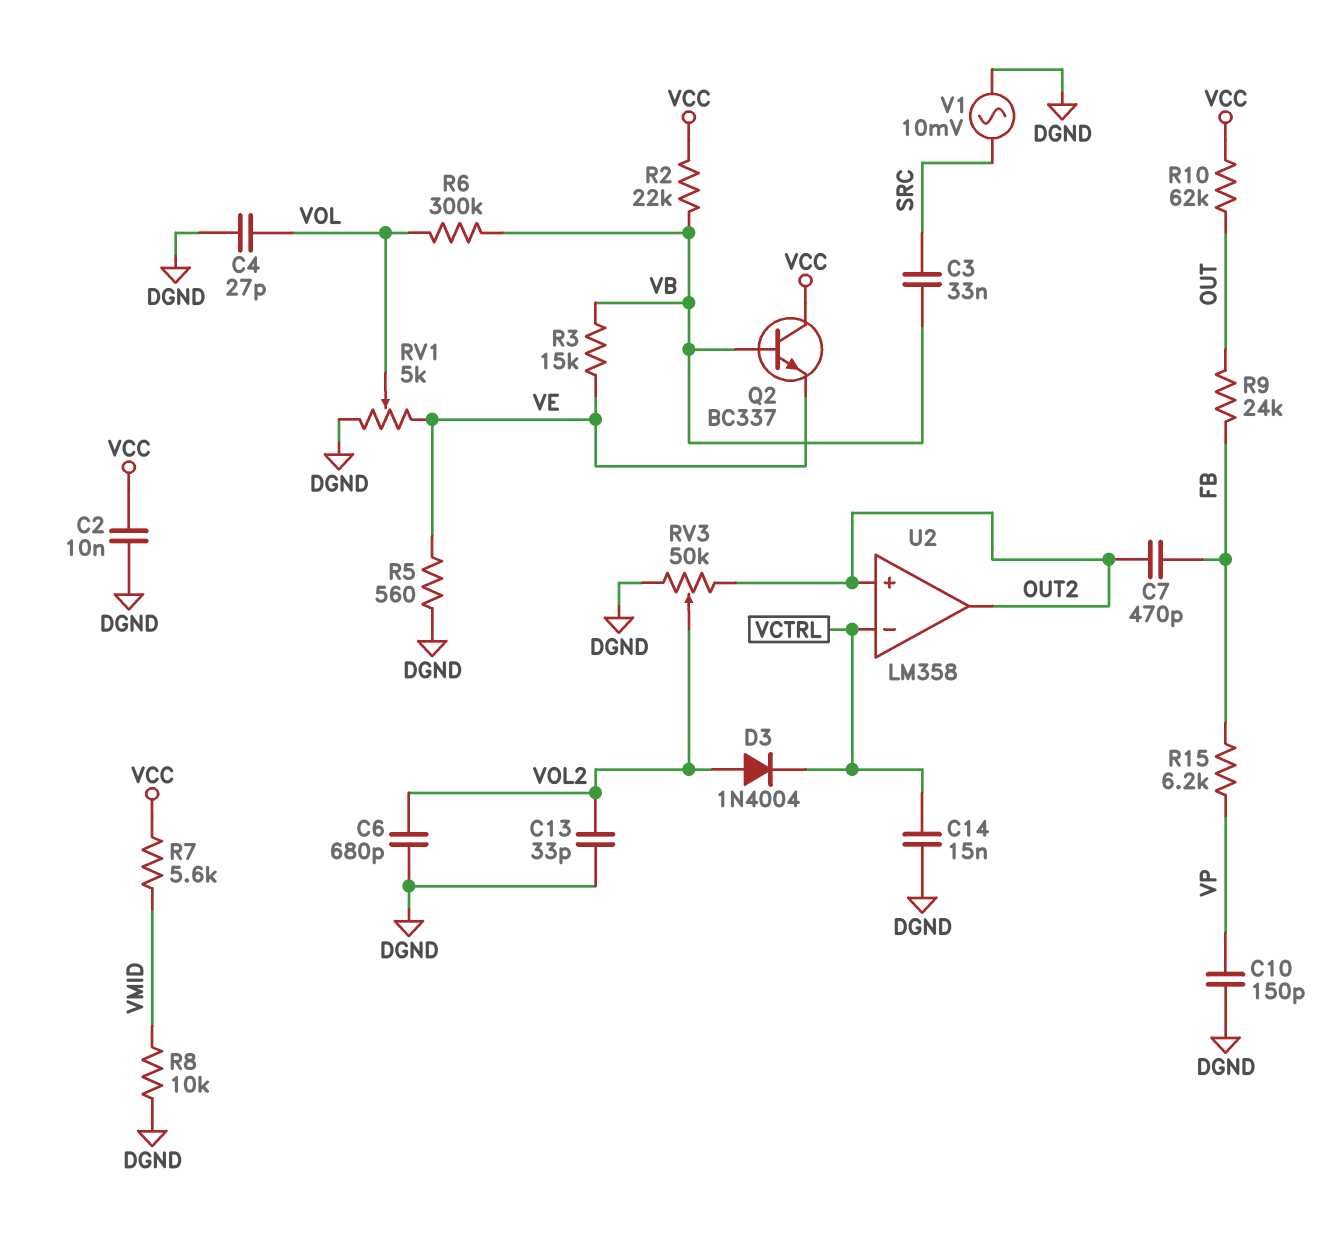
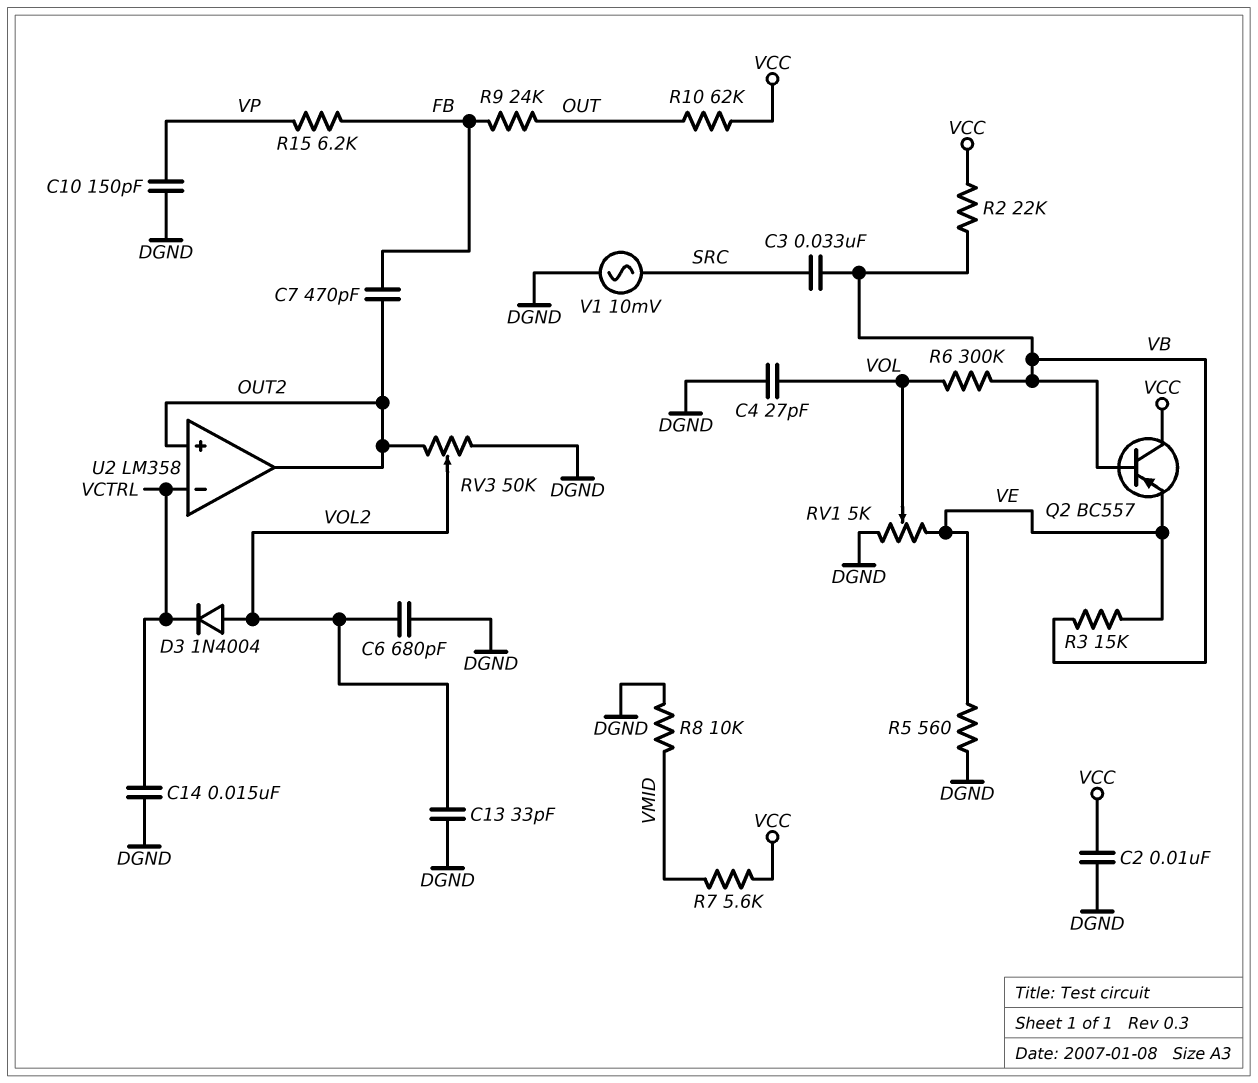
Q2: NPN BC337 (B VB, C VCC, E VE) -> PNP BC557 (B VB, C VCC, E VE)

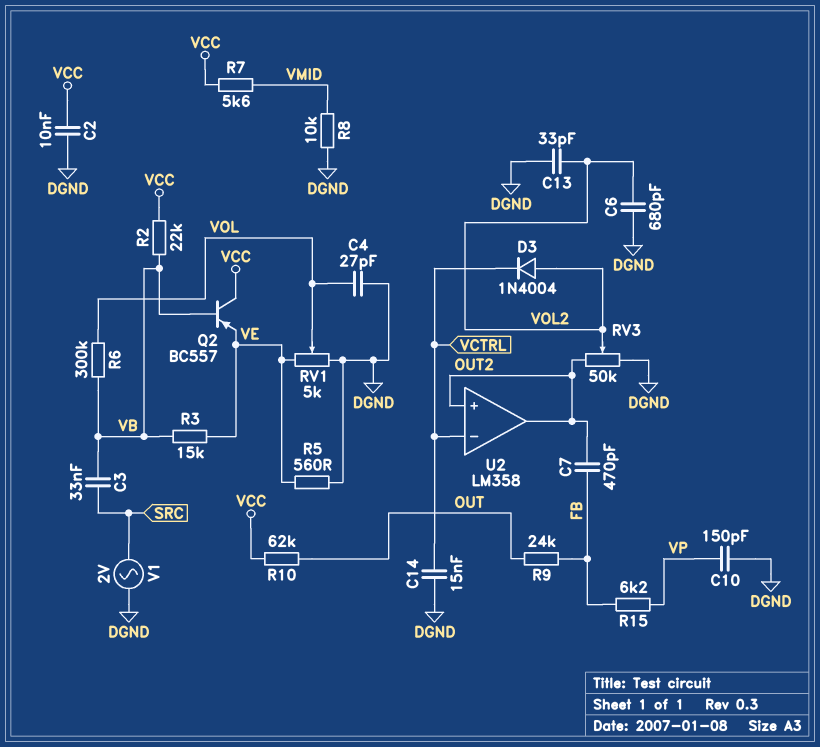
V1: AC 10mV (DGND, SRC) -> AC 2V (DGND, SRC)

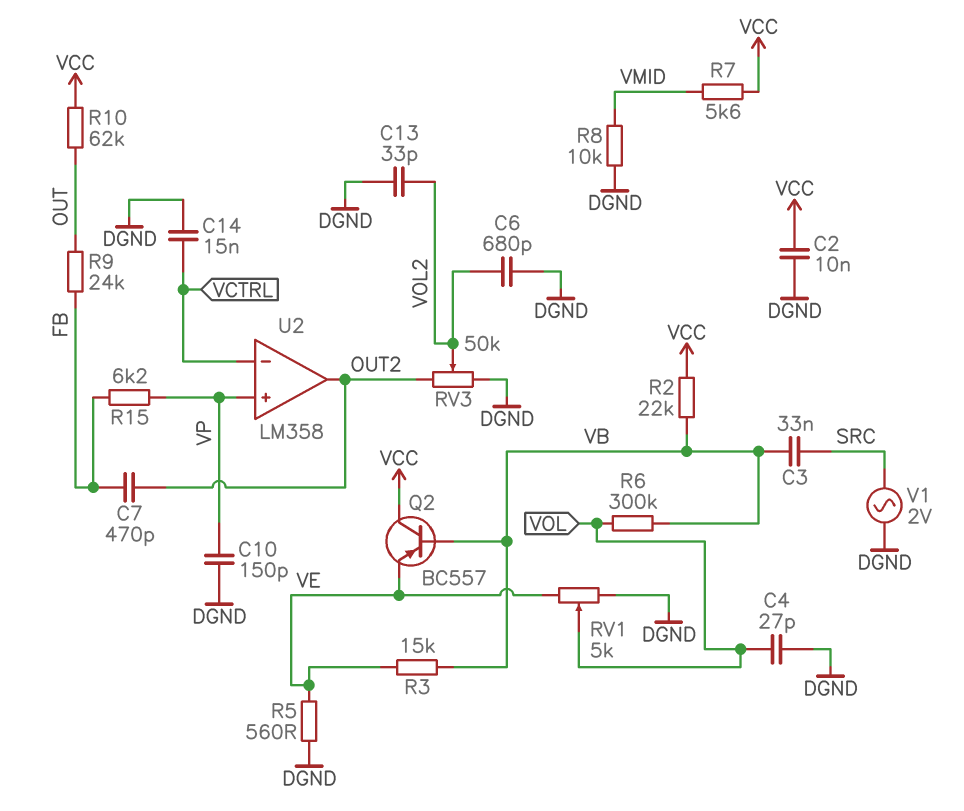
D3: diode 1N4004 (A VOL2, K VCTRL) -> none
U2 pin in+: OUT2 -> VP

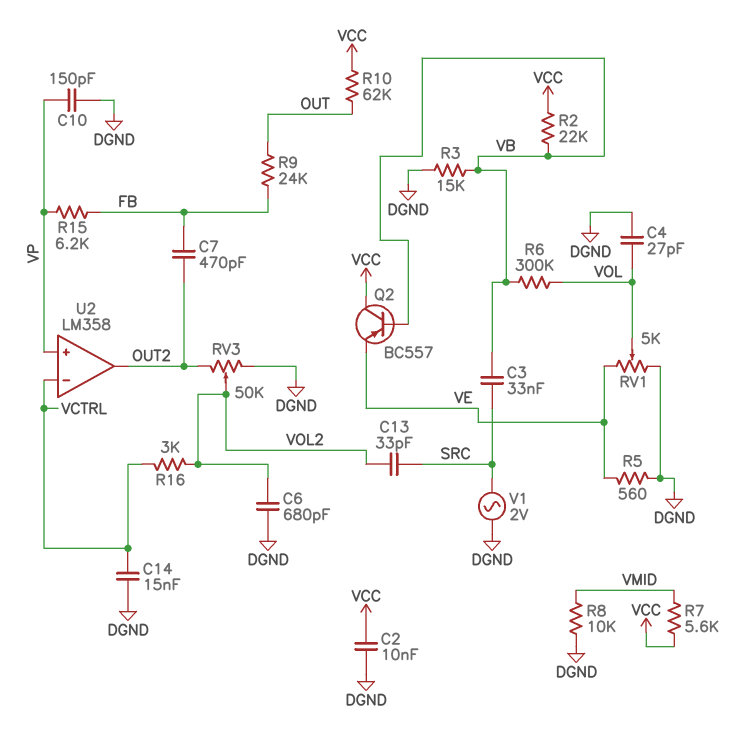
C13: 33pF (DGND, VOL2) -> 33pF (SRC, VOL2)
R3: 15k (VB, VE) -> 15k (DGND, VB)
R16: none -> 3k (VCTRL, VOL2)

